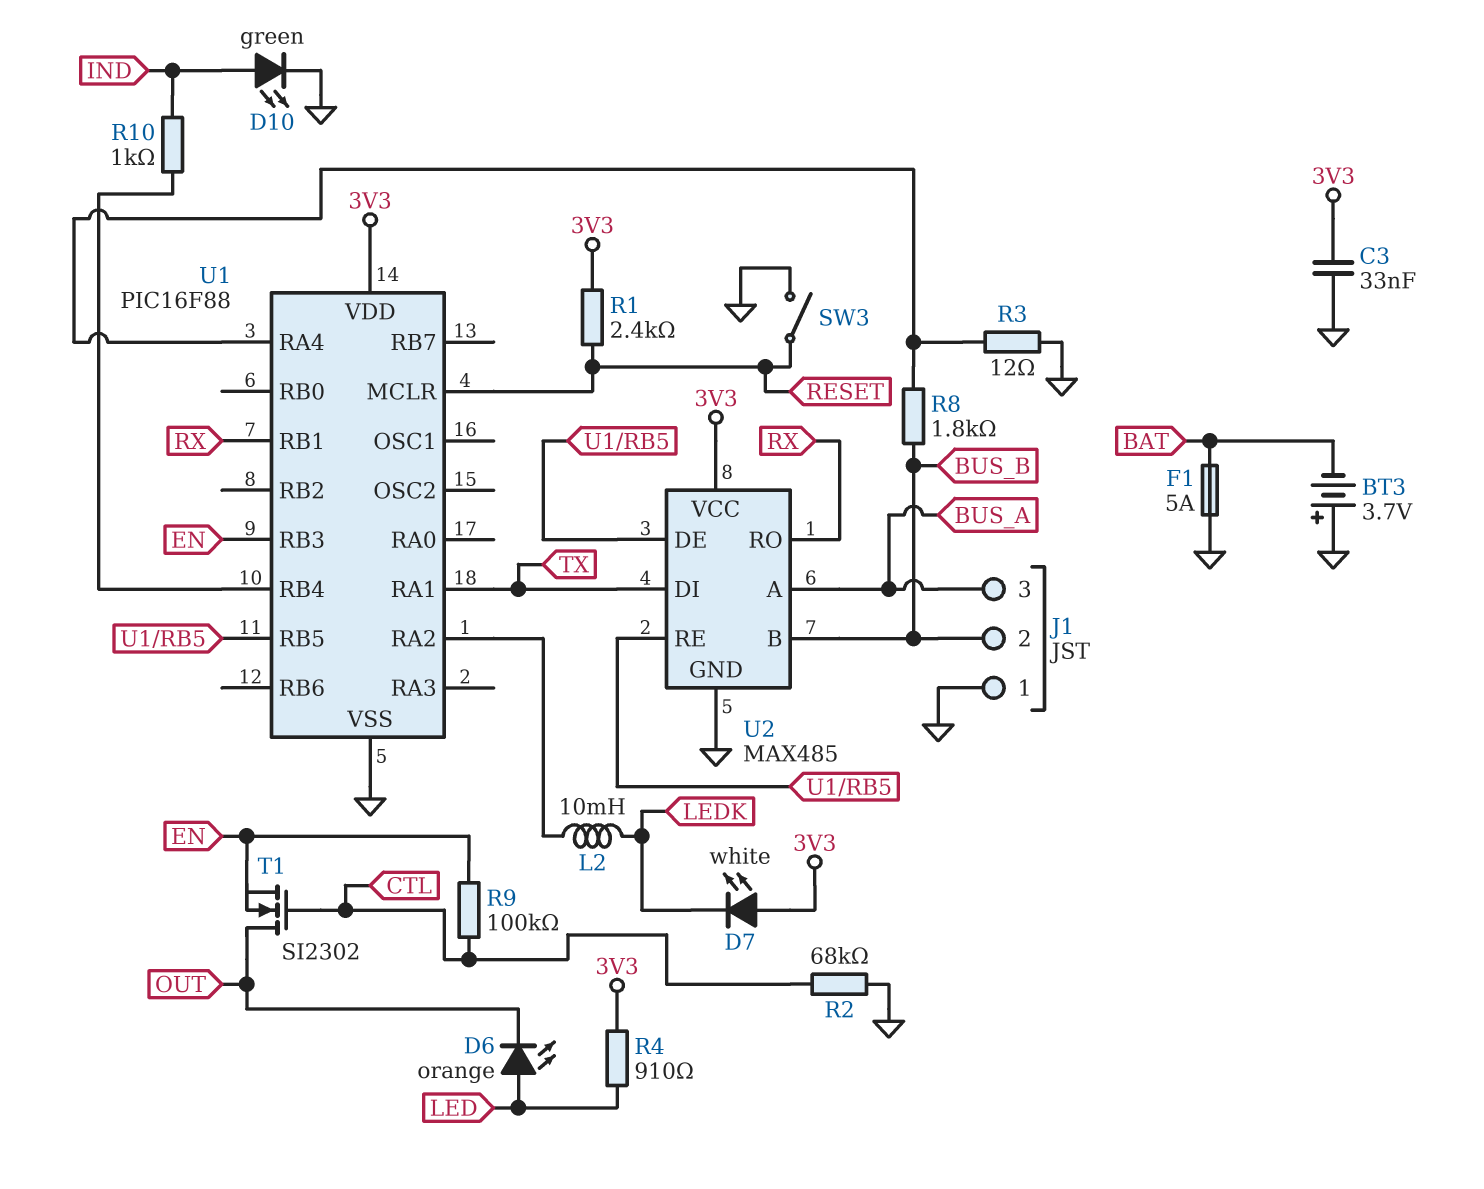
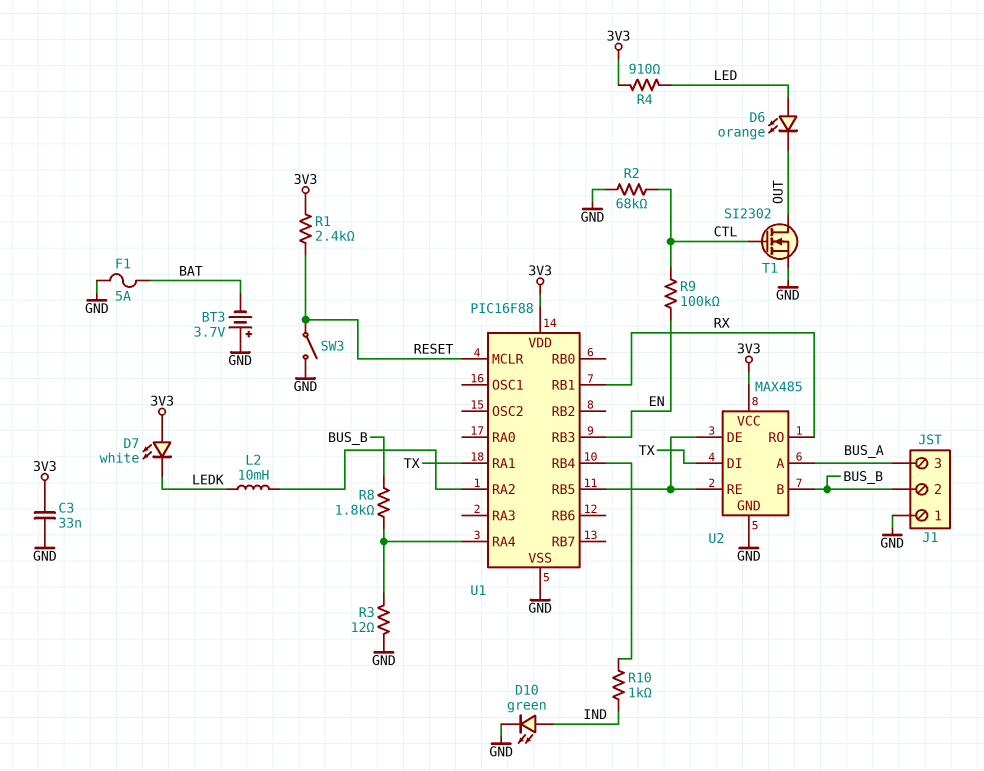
T1: NMOS SI2302 (G CTL, D OUT, S EN) -> NMOS SI2302 (G CTL, D OUT, S GND)

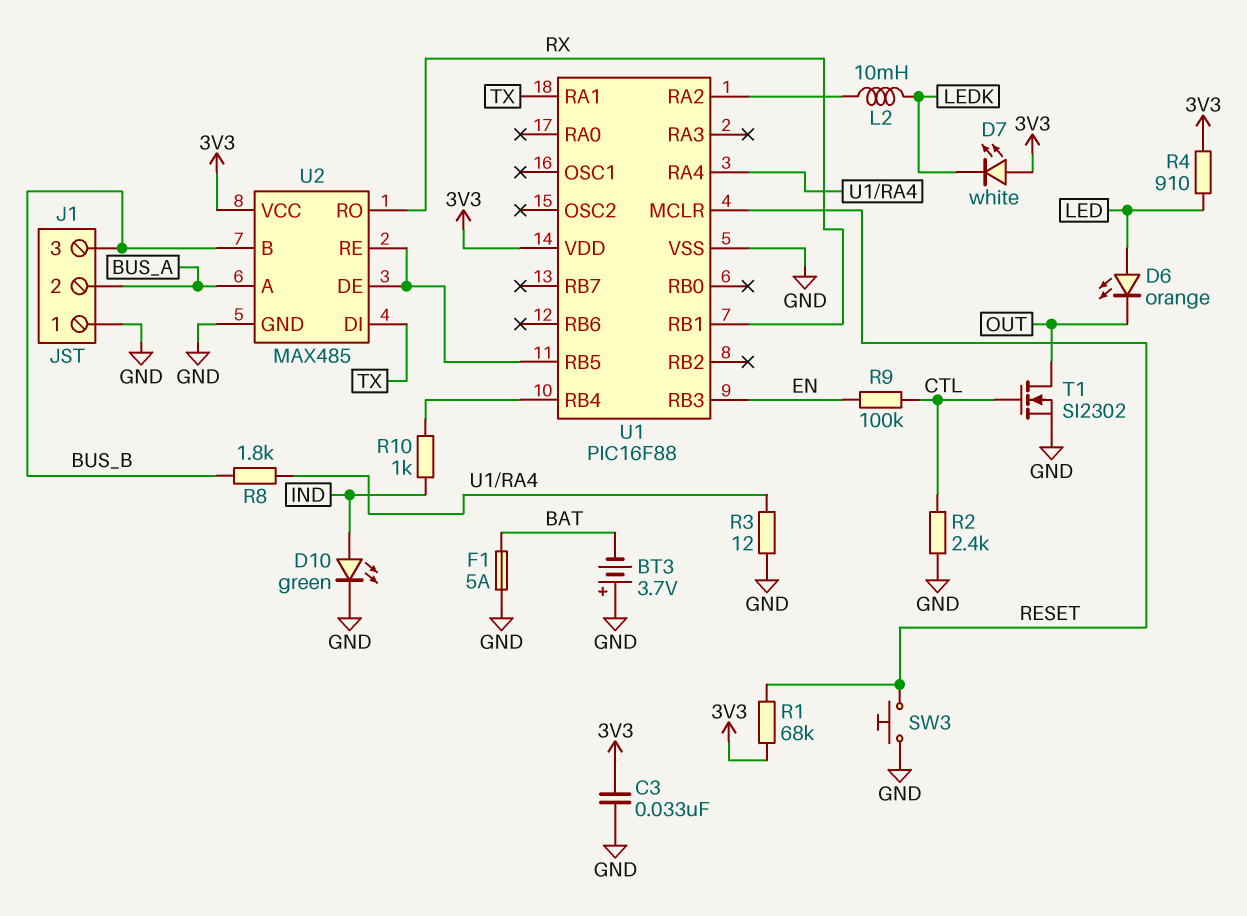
J1 pin 2: BUS_B -> BUS_A
J1 pin 3: BUS_A -> BUS_B
R1: 2.4k (3V3, RESET) -> 68k (3V3, RESET)
R2: 68k (CTL, GND) -> 2.4k (CTL, GND)
SW3: switch (GND, RESET) -> button (GND, RESET)

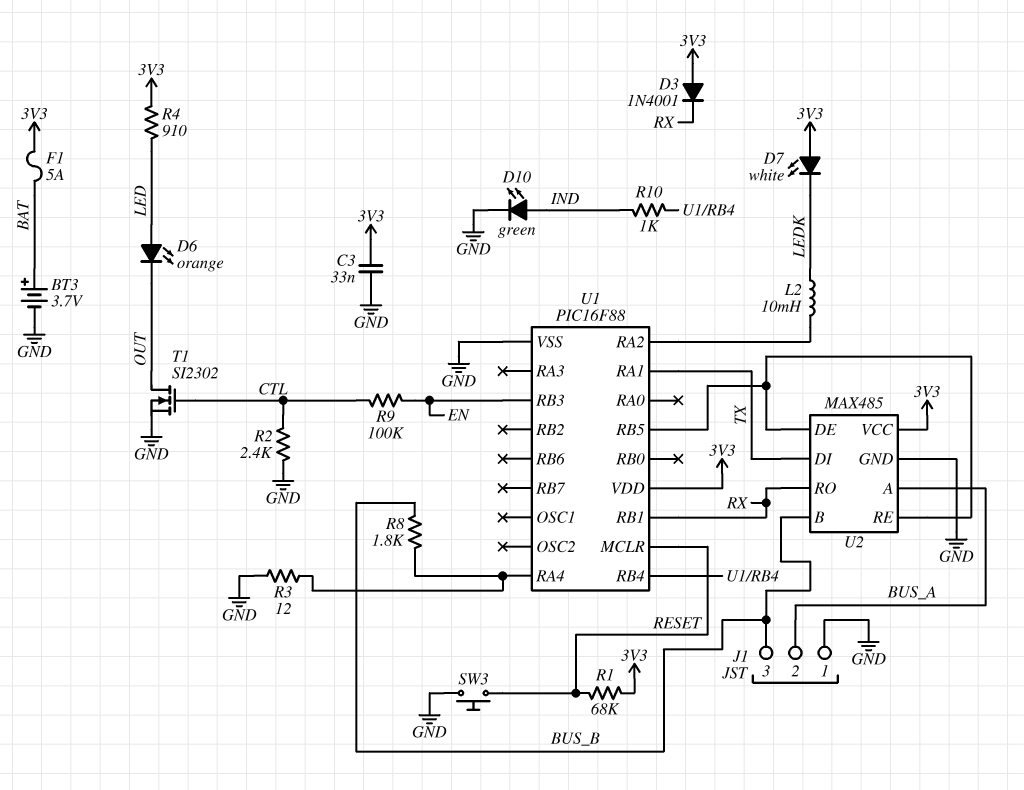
BT3: 3.7V (plus GND, minus BAT) -> 3.7V (plus BAT, minus GND)
D3: none -> diode 1N4001 (A 3V3, K RX)
F1: 5A (BAT, GND) -> 5A (3V3, BAT)

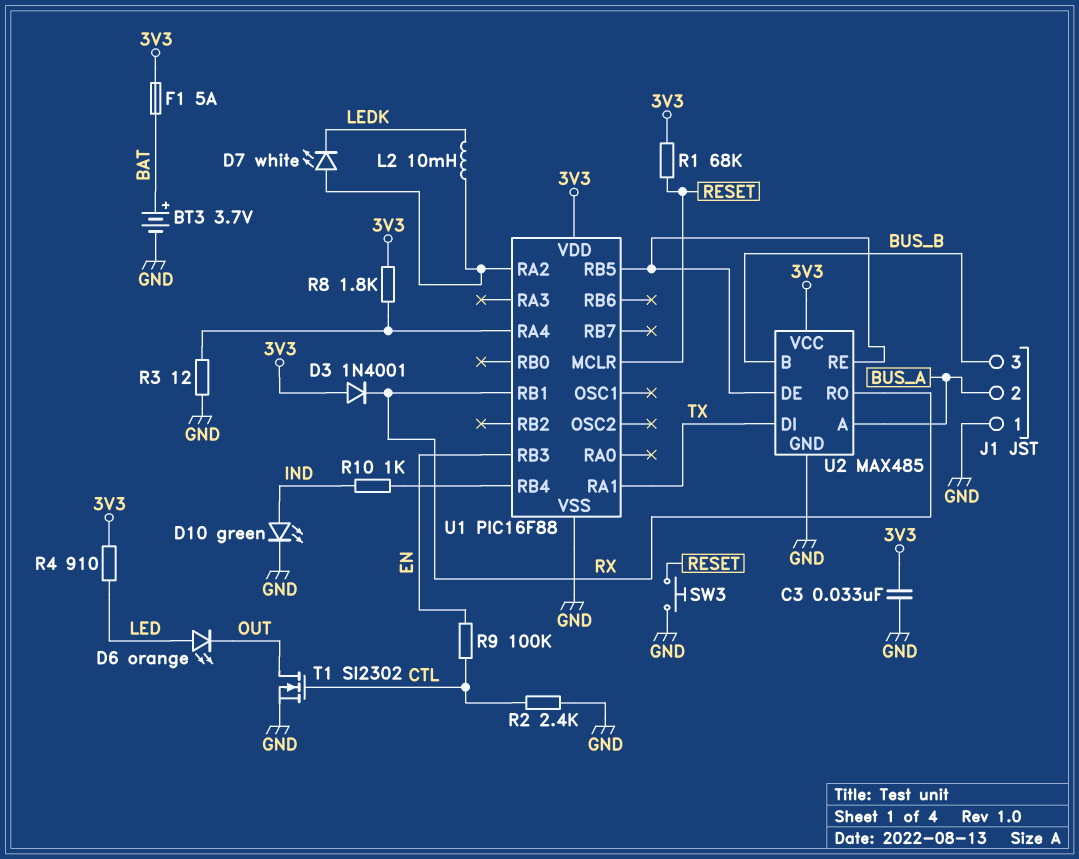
D7: LED white (A 3V3, K LEDK) -> LED white (A U1/RA2, K LEDK)
R8: 1.8k (BUS_B, U1/RA4) -> 1.8k (3V3, U1/RA4)

